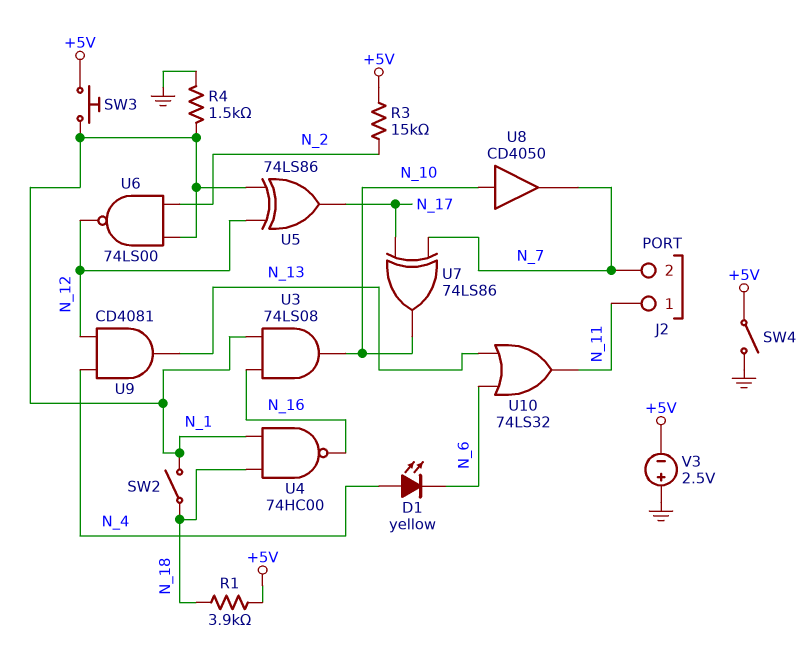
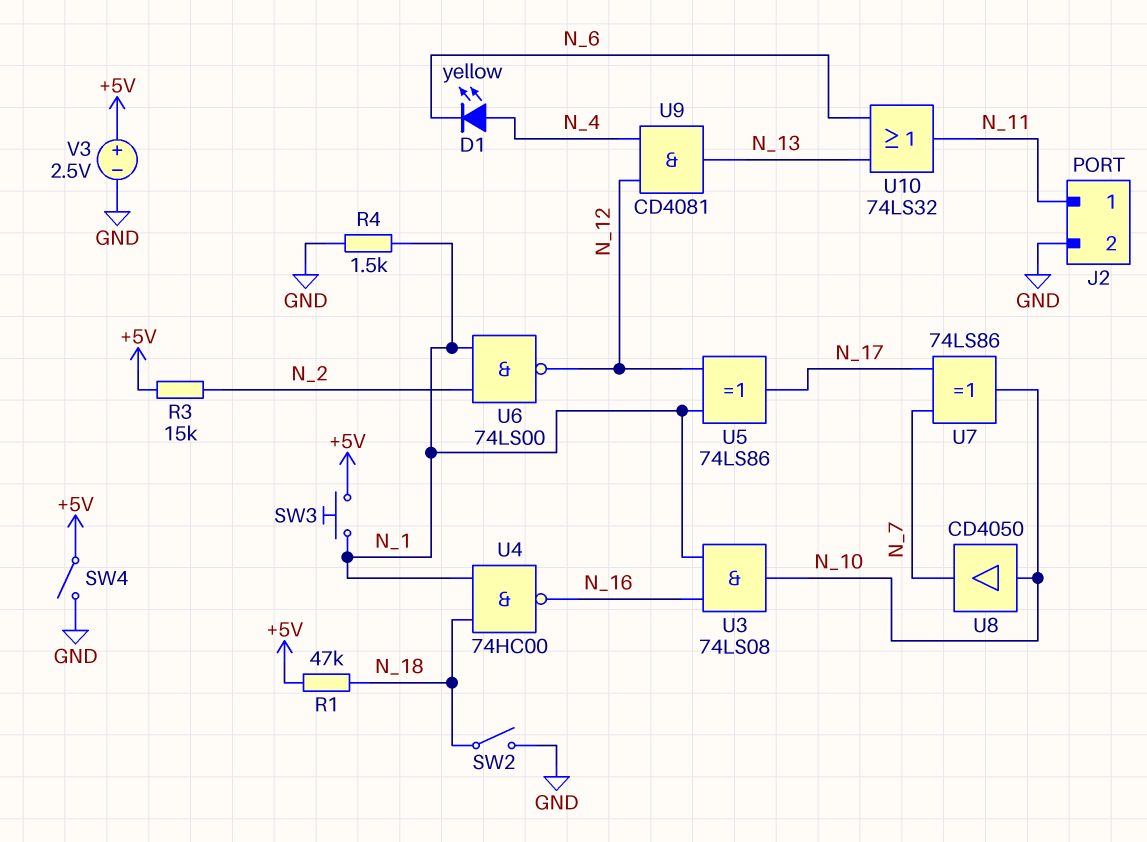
J2 pin 2: N_7 -> GND
R1: 3.9k (+5V, N_18) -> 47k (+5V, N_18)
SW2: switch (N_1, N_18) -> switch (GND, N_18)
V3: 2.5V (plus GND, minus +5V) -> 2.5V (plus +5V, minus GND)

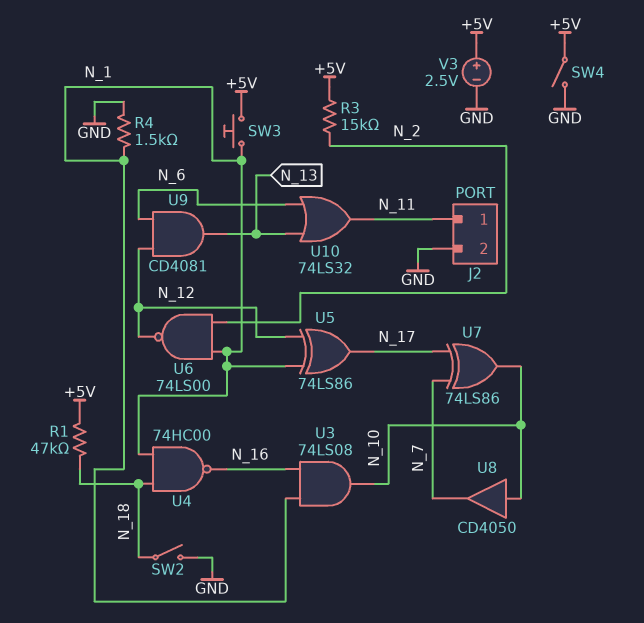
D1: LED yellow (A N_4, K N_6) -> none
U9: AND CD4081 (in N_4, in N_12, out N_13) -> AND CD4081 (in N_6, in N_12, out N_13)

